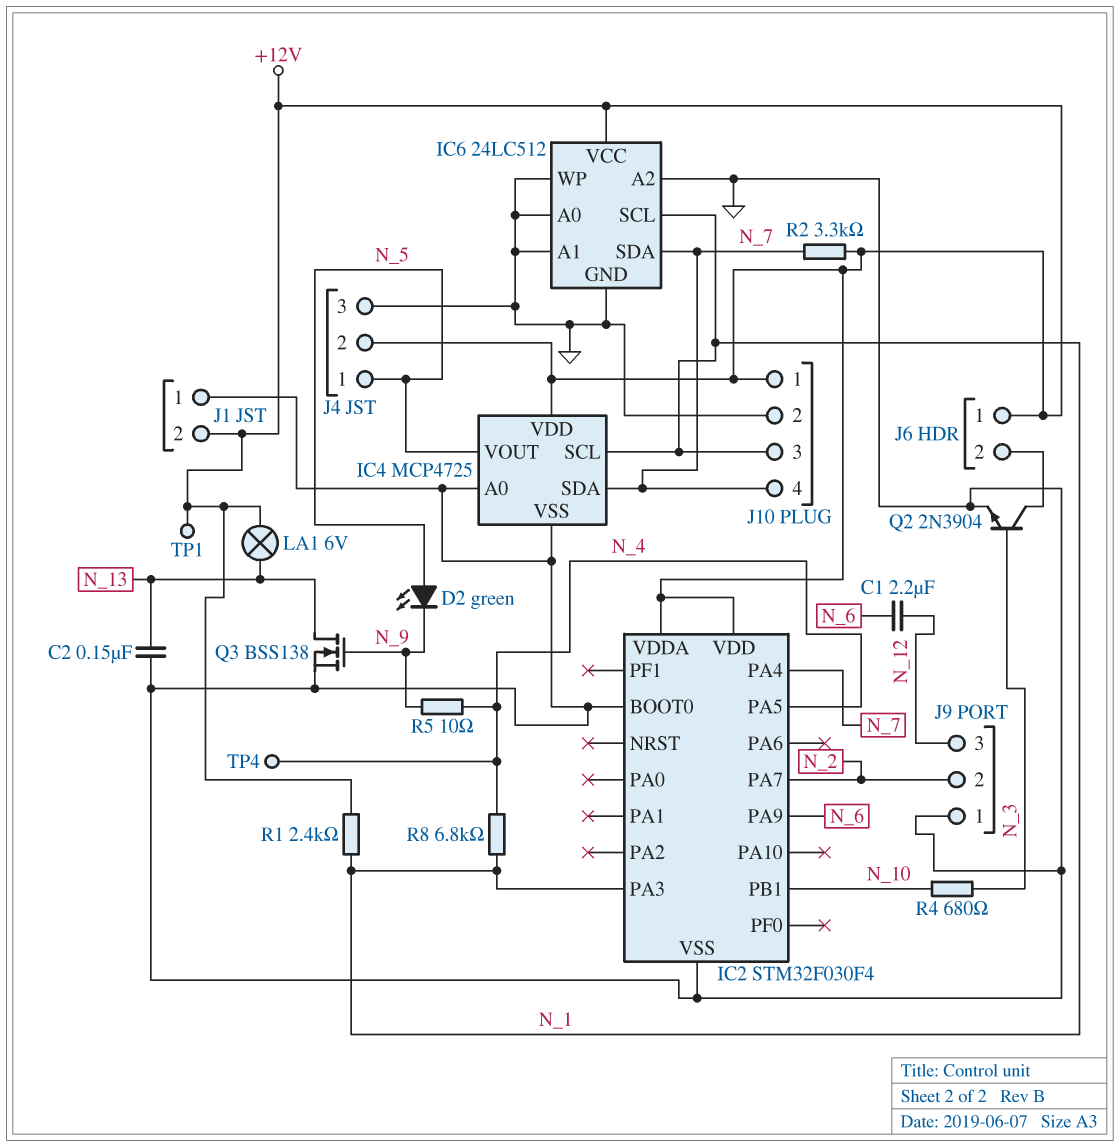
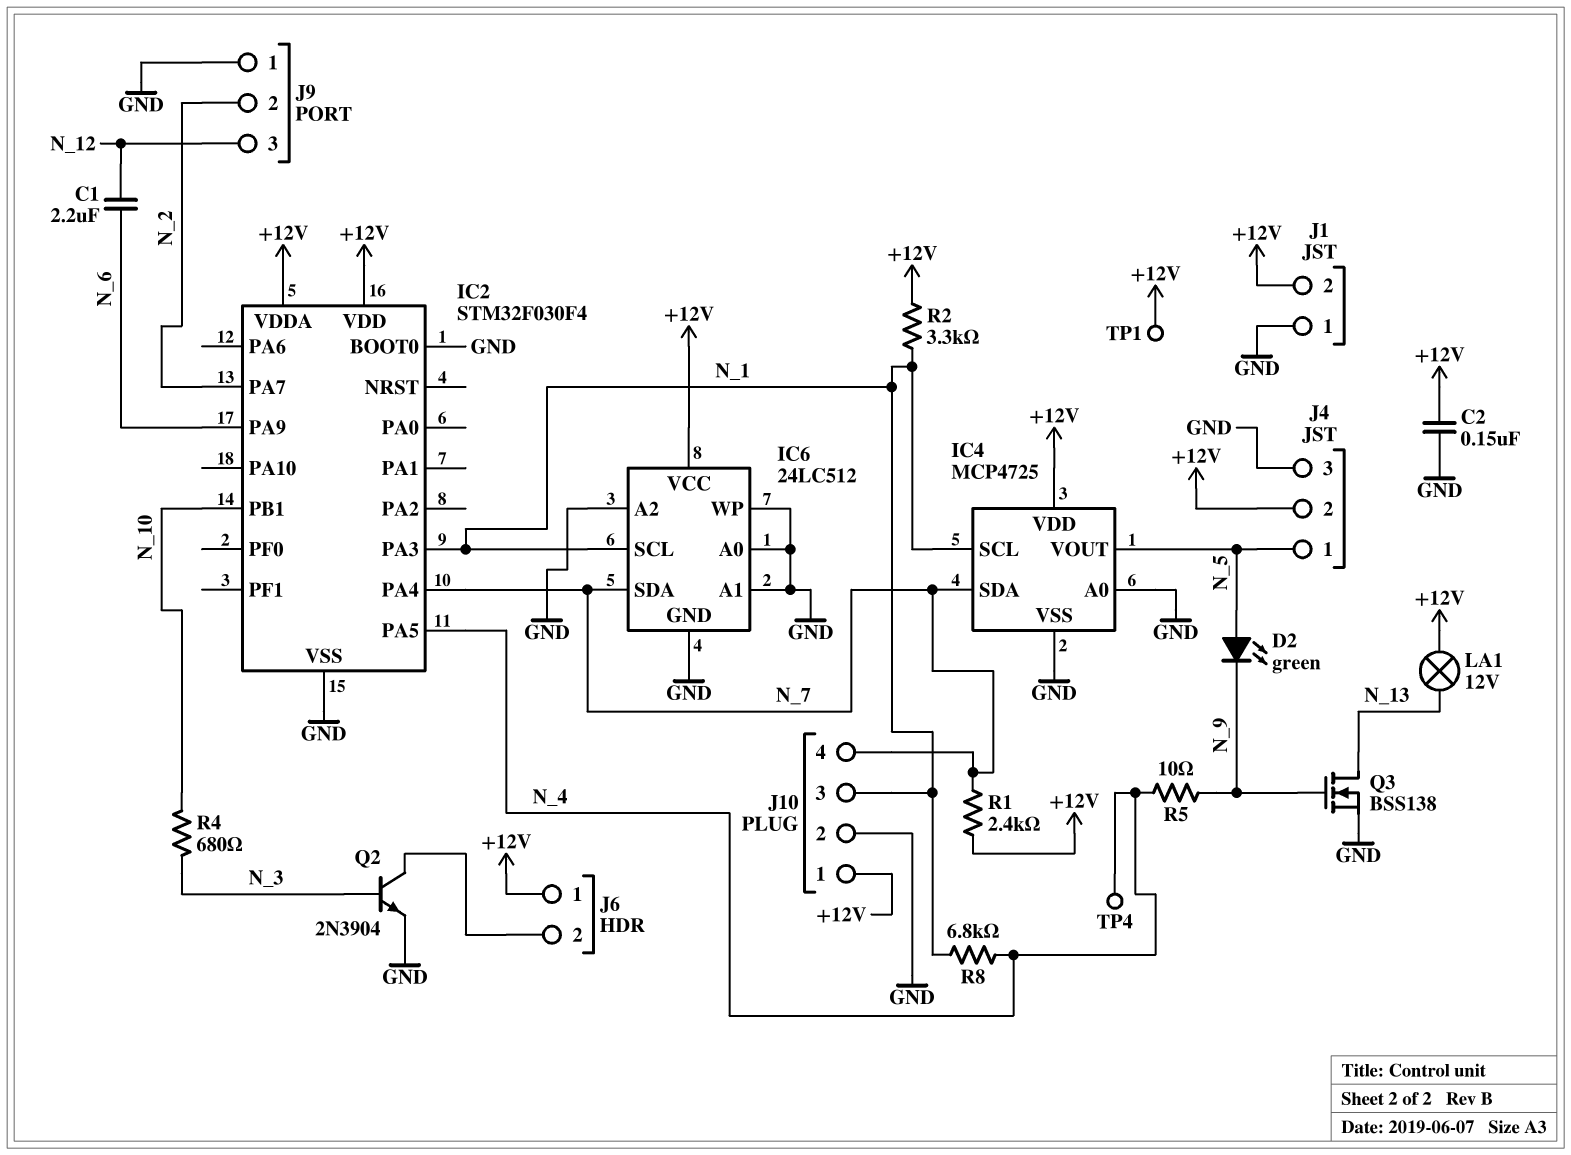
C2: 150nF (GND, N_13) -> 150nF (+12V, GND)
LA1: lamp 6V (+12V, N_13) -> lamp 12V (+12V, N_13)
R1: 2.4k (+12V, N_1) -> 2.4k (+12V, N_7)
R2: 3.3k (+12V, N_7) -> 3.3k (+12V, N_1)

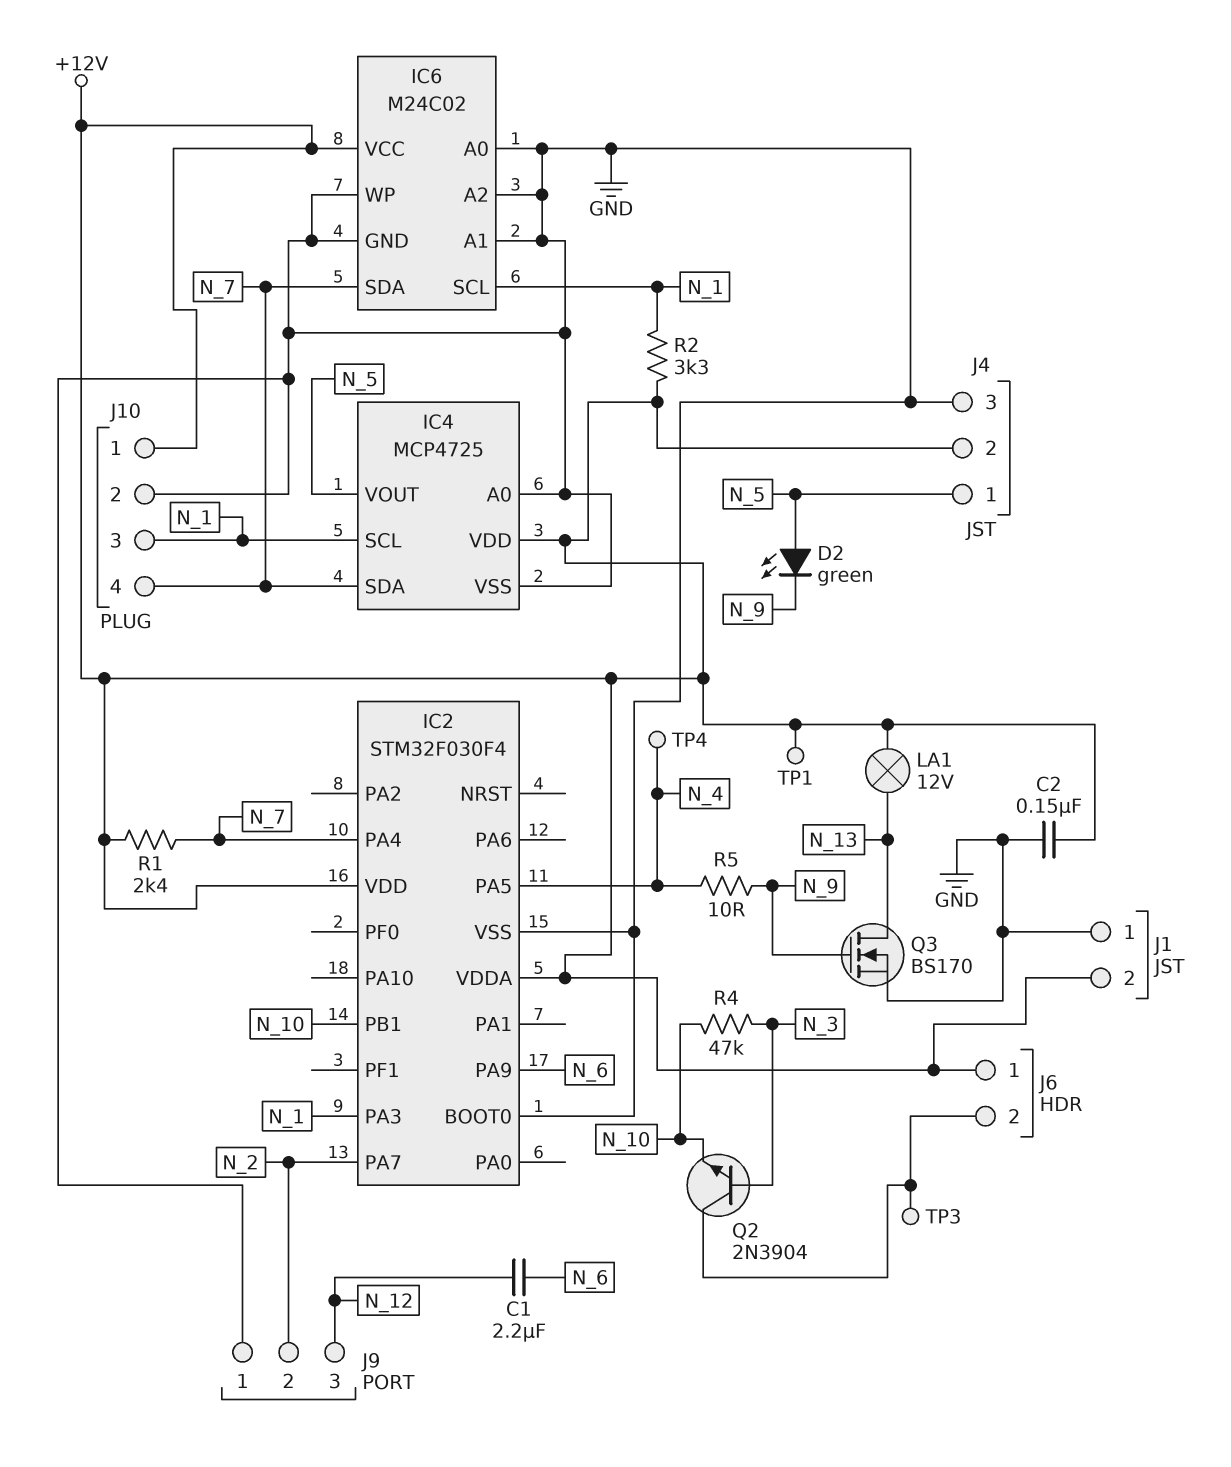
IC6: 24LC512 -> M24C02
Q2: NPN 2N3904 (B N_3, C J6/2, E GND) -> NPN 2N3904 (B N_3, C J6/2, E N_10)
Q3: NMOS BSS138 (G N_9, D N_13, S GND) -> NMOS BS170 (G N_9, D N_13, S GND)
R4: 680 (N_3, N_10) -> 47k (N_3, N_10)
R8: 6.8k (N_1, N_4) -> none
TP3: none -> test point (J6/2)

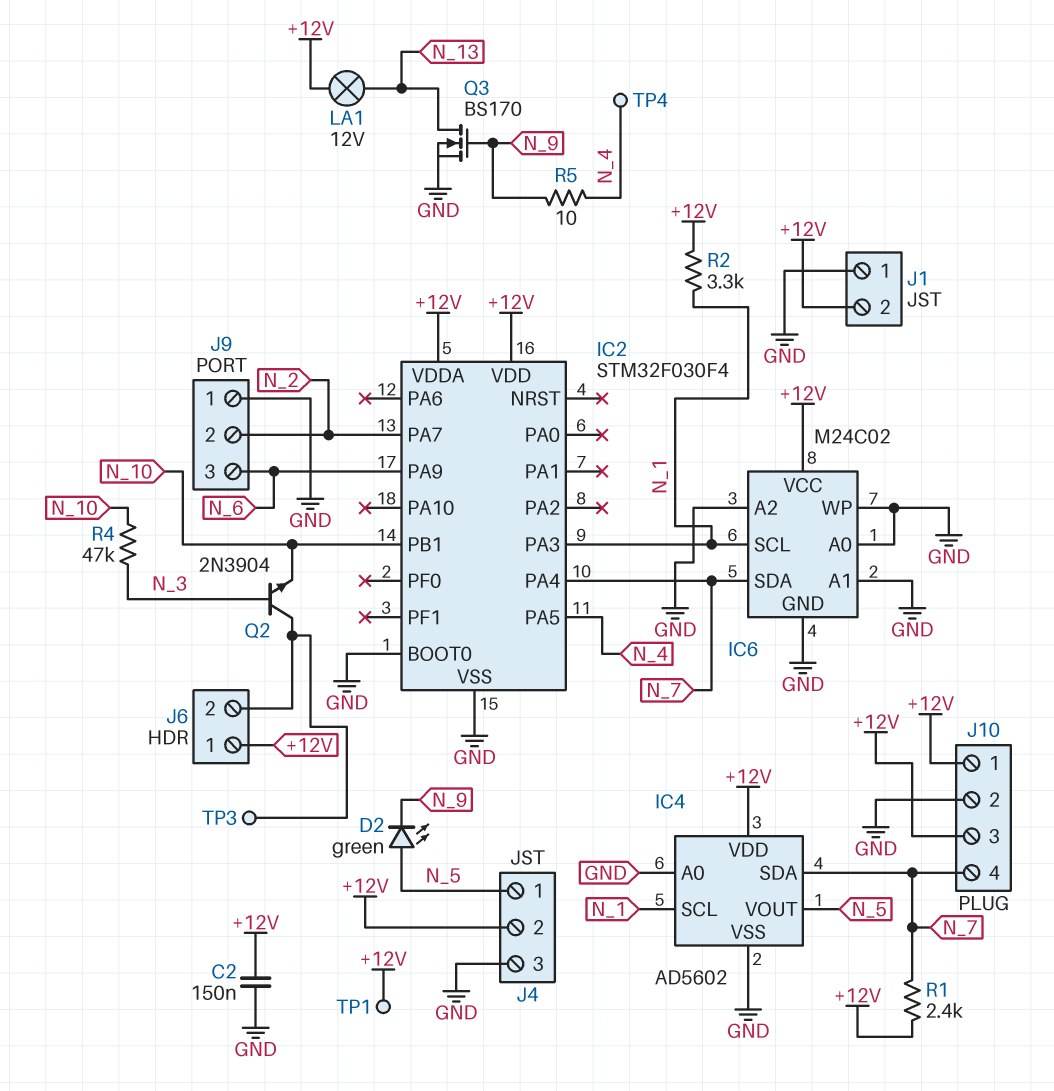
C1: 2.2uF (N_6, N_12) -> none
IC4: MCP4725 -> AD5602
J9 pin 3: N_12 -> N_6
J10 pin 3: N_1 -> +12V

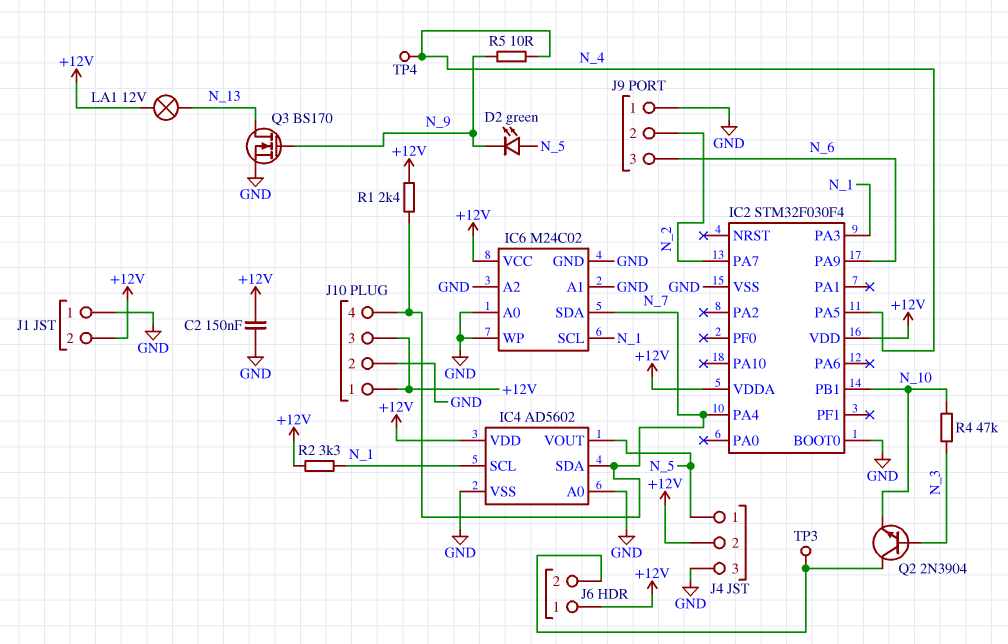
TP1: test point (+12V) -> none

